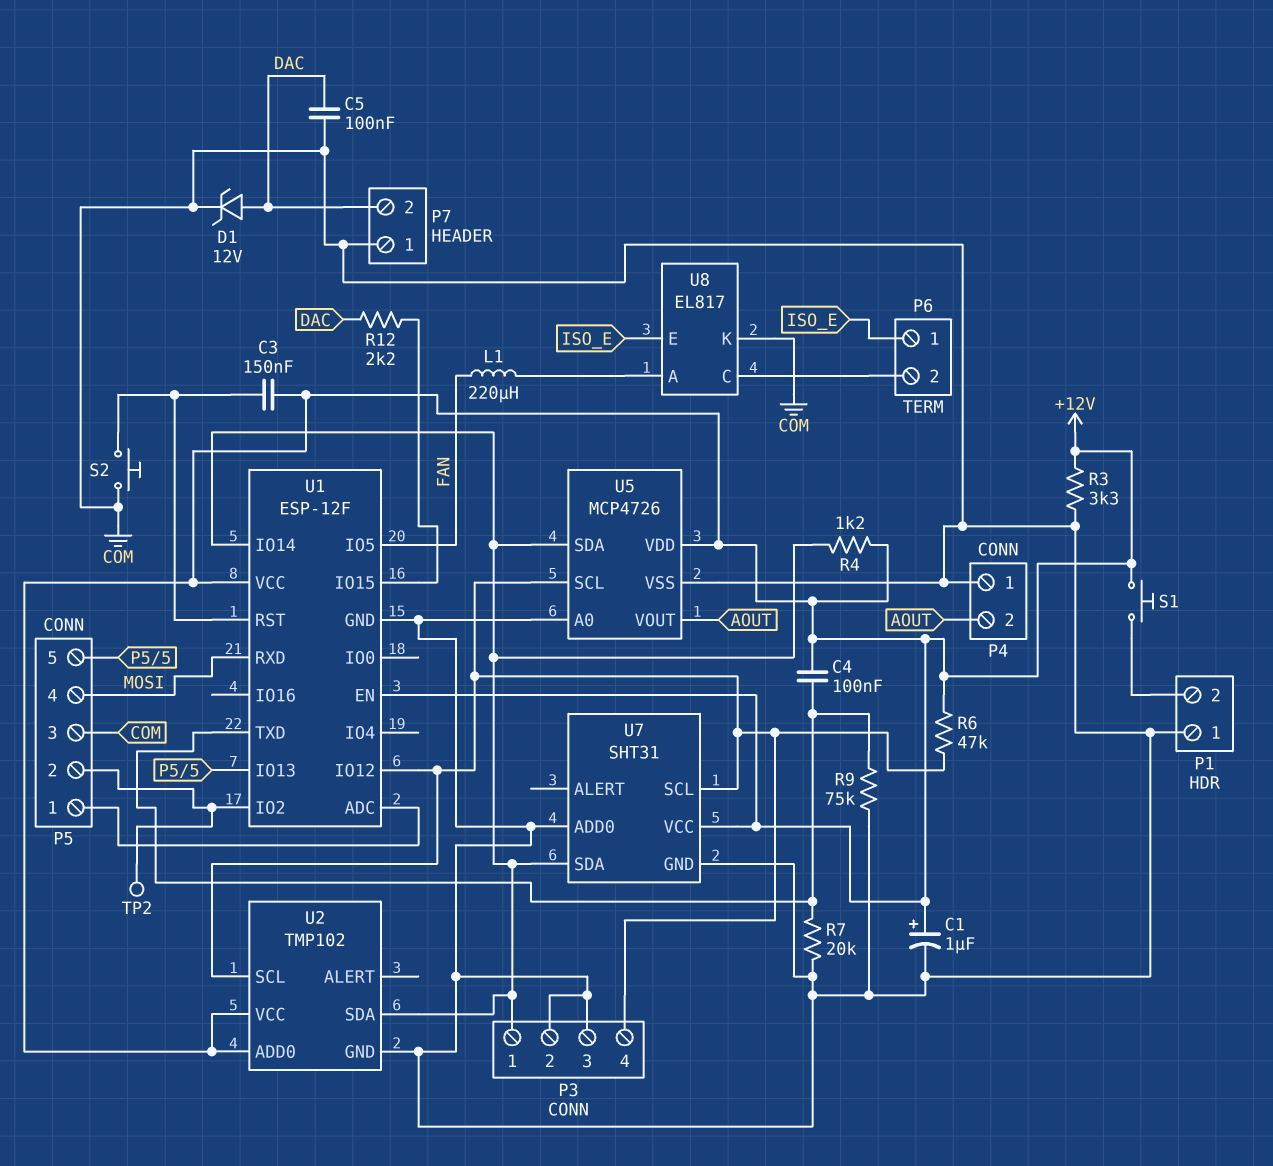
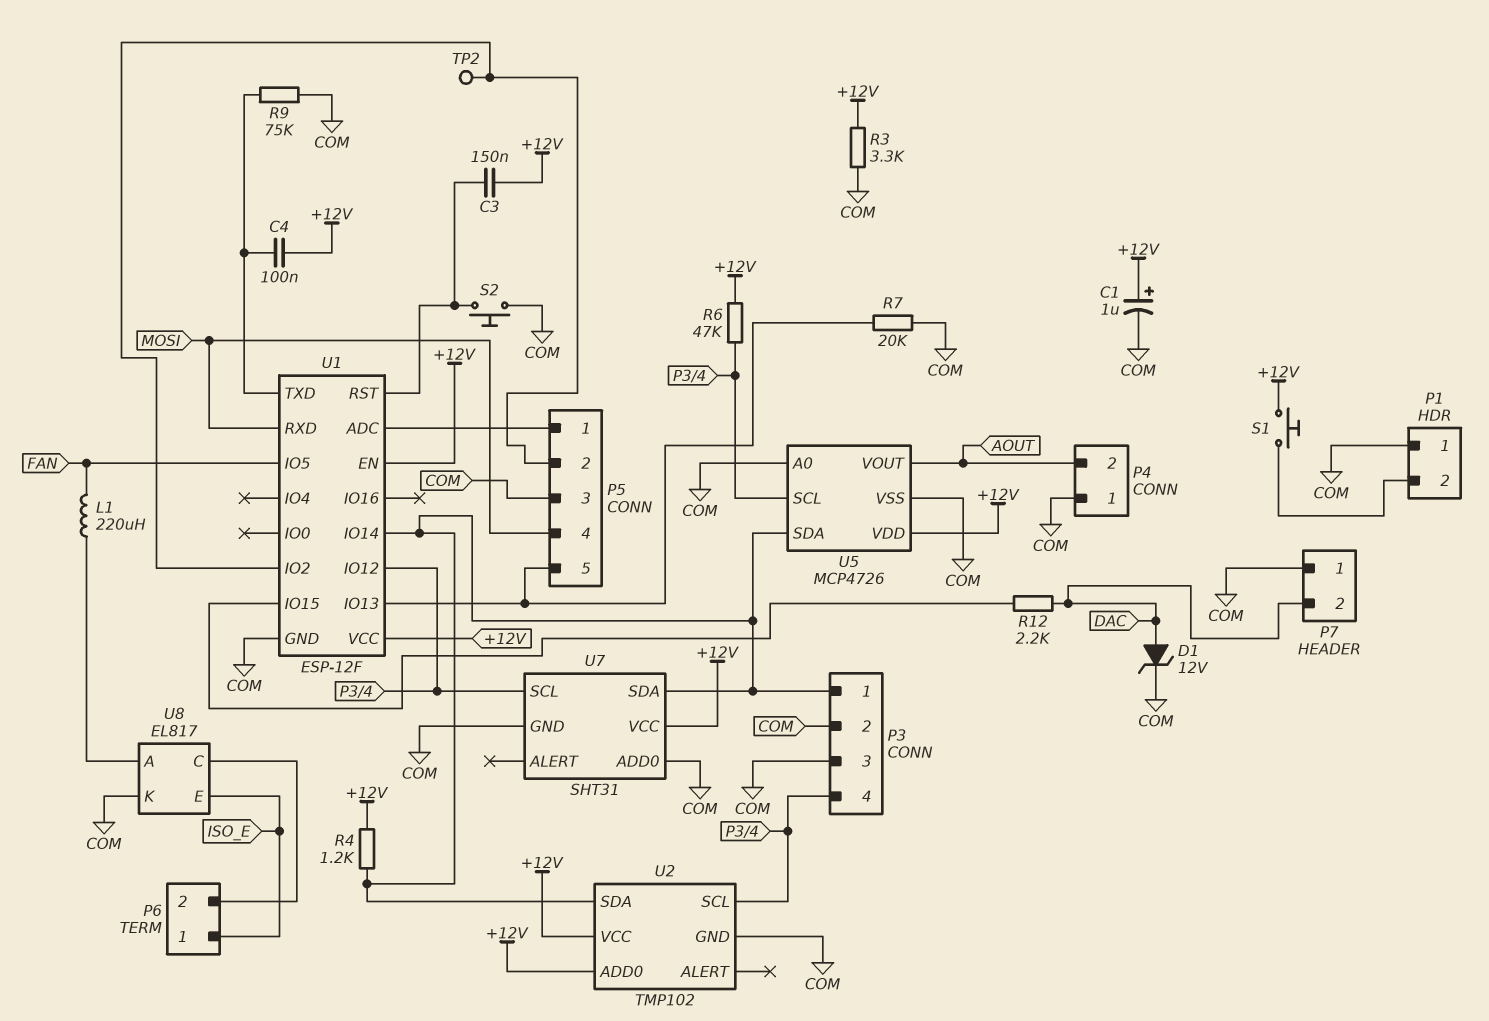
C5: 100nF (COM, DAC) -> none
R7: 20k (COM, U1/TXD) -> 20k (COM, P5/5)

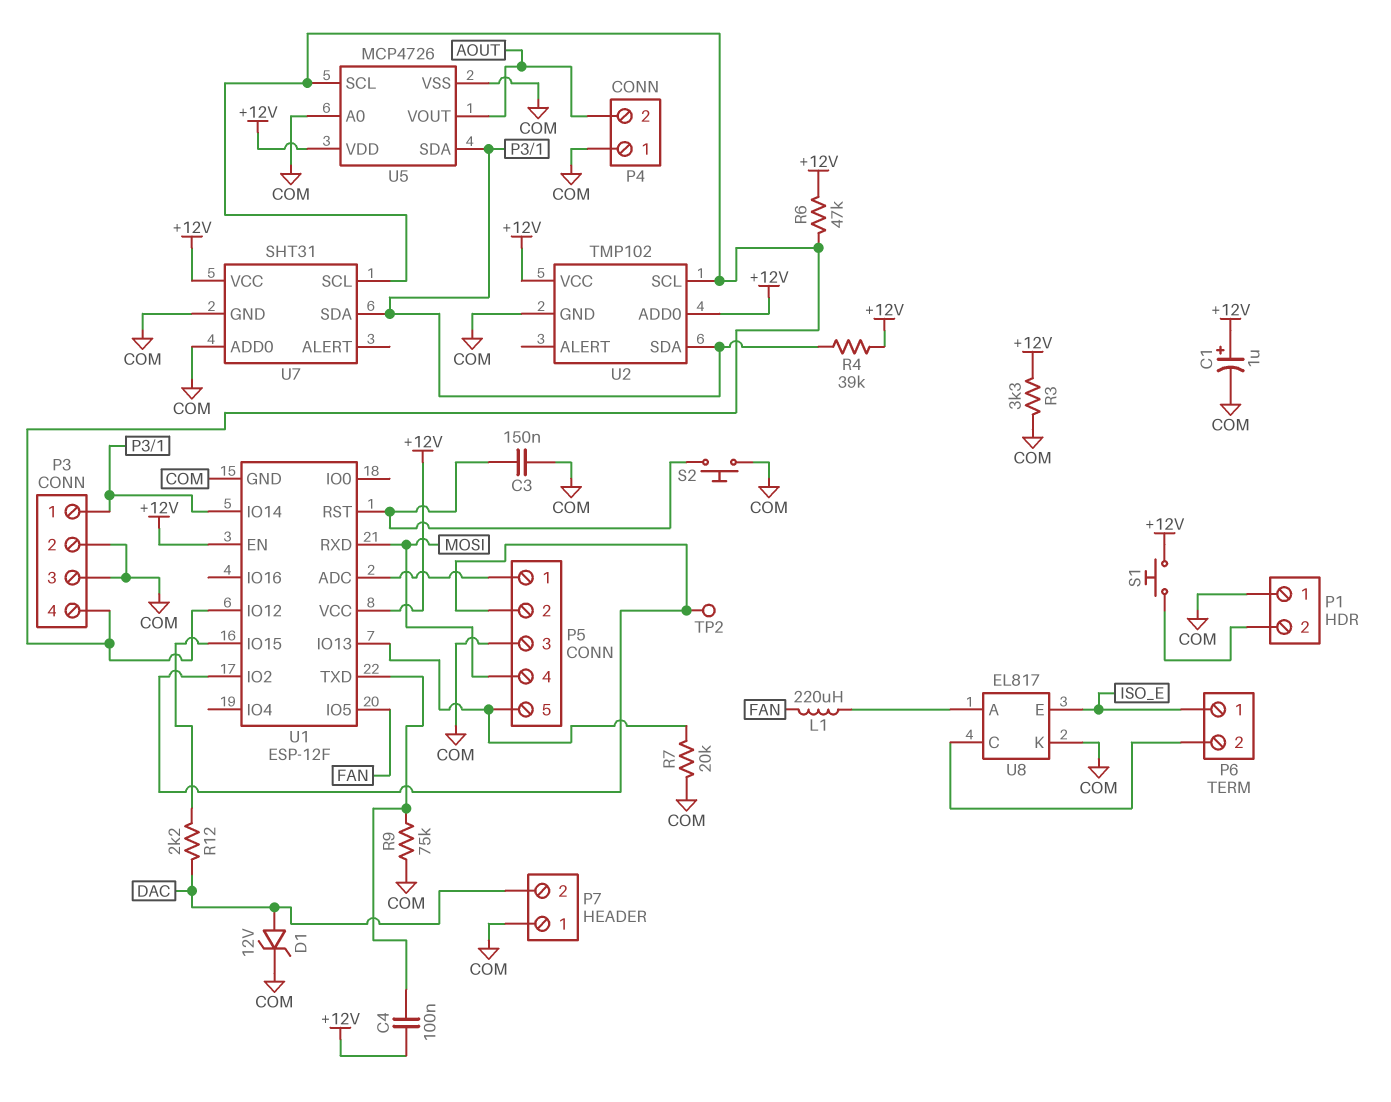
C3: 150nF (+12V, U1/RST) -> 150nF (COM, U1/RST)
R4: 1.2k (+12V, P3/1) -> 39k (+12V, P3/1)

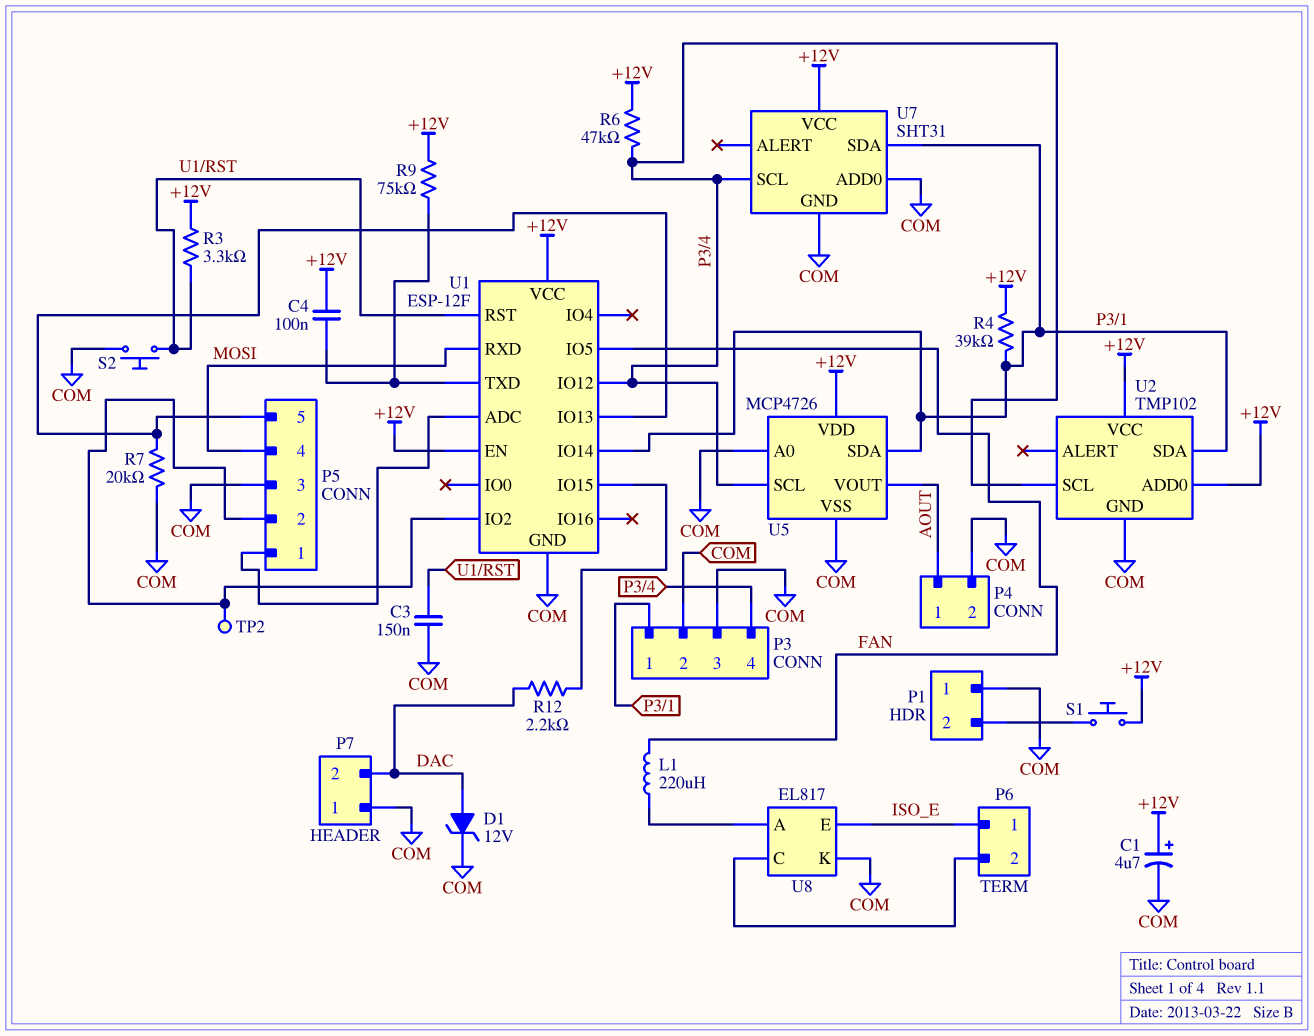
C1: 1uF (plus +12V, minus COM) -> 4.7uF (plus +12V, minus COM)
P4 pin 1: COM -> AOUT
P4 pin 2: AOUT -> COM
R3: 3.3k (+12V, COM) -> 3.3k (+12V, U1/RST)
R9: 75k (COM, U1/TXD) -> 75k (+12V, U1/TXD)

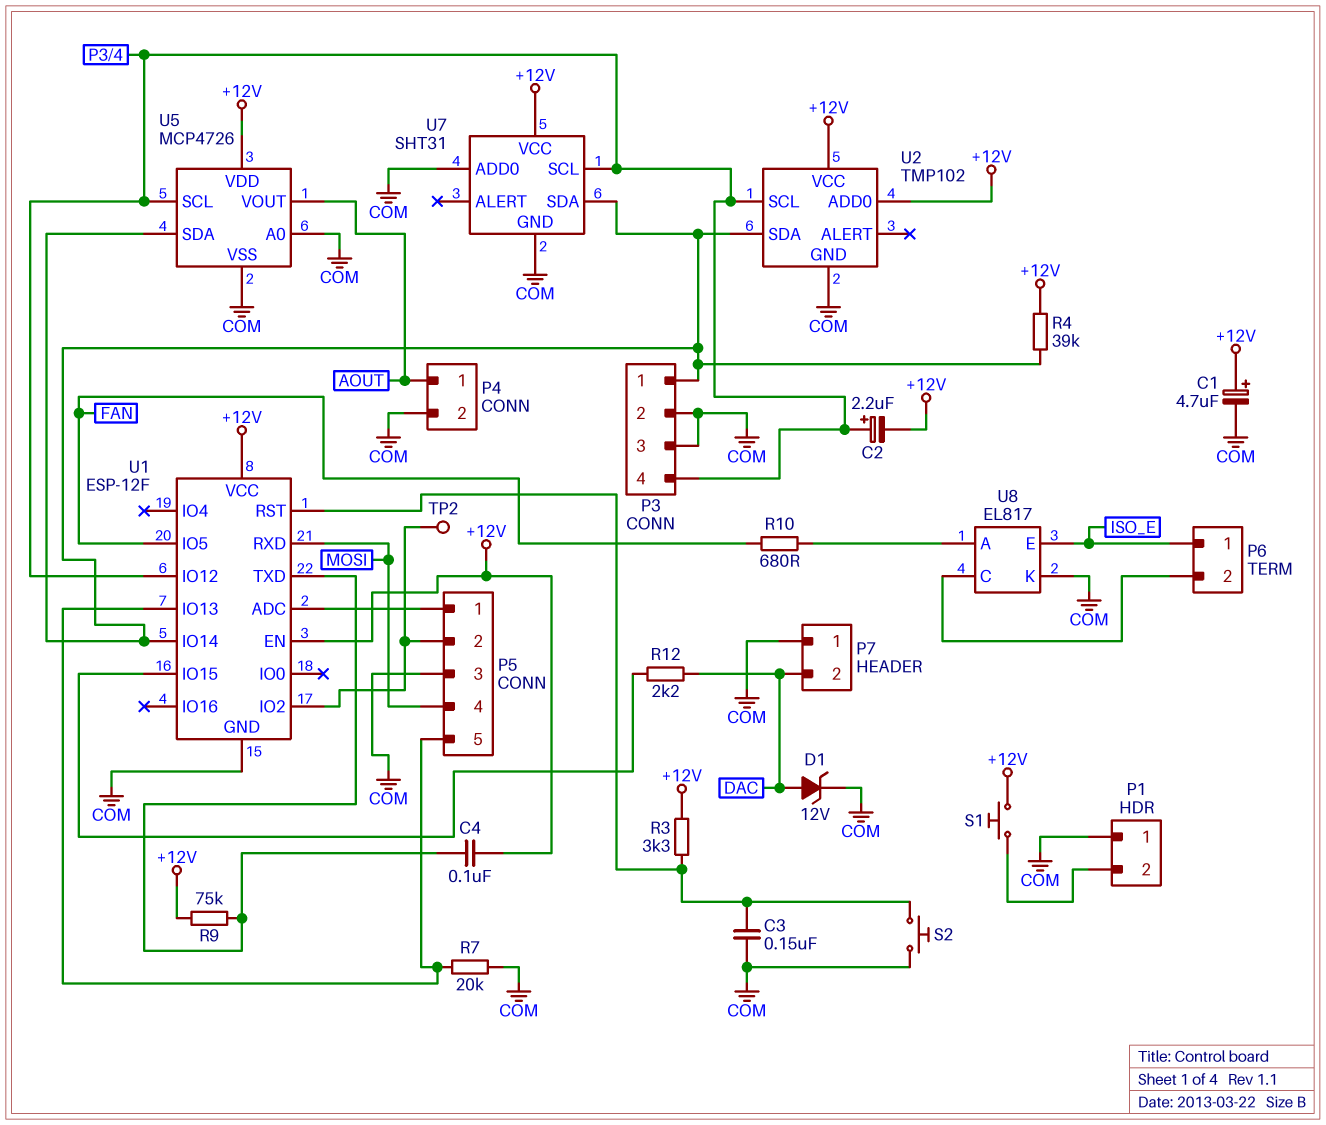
C2: none -> 2.2uF (plus P3/4, minus +12V)
L1: 220uH (FAN, U8/A) -> none
R6: 47k (+12V, P3/4) -> none
R10: none -> 680 (FAN, U8/A)

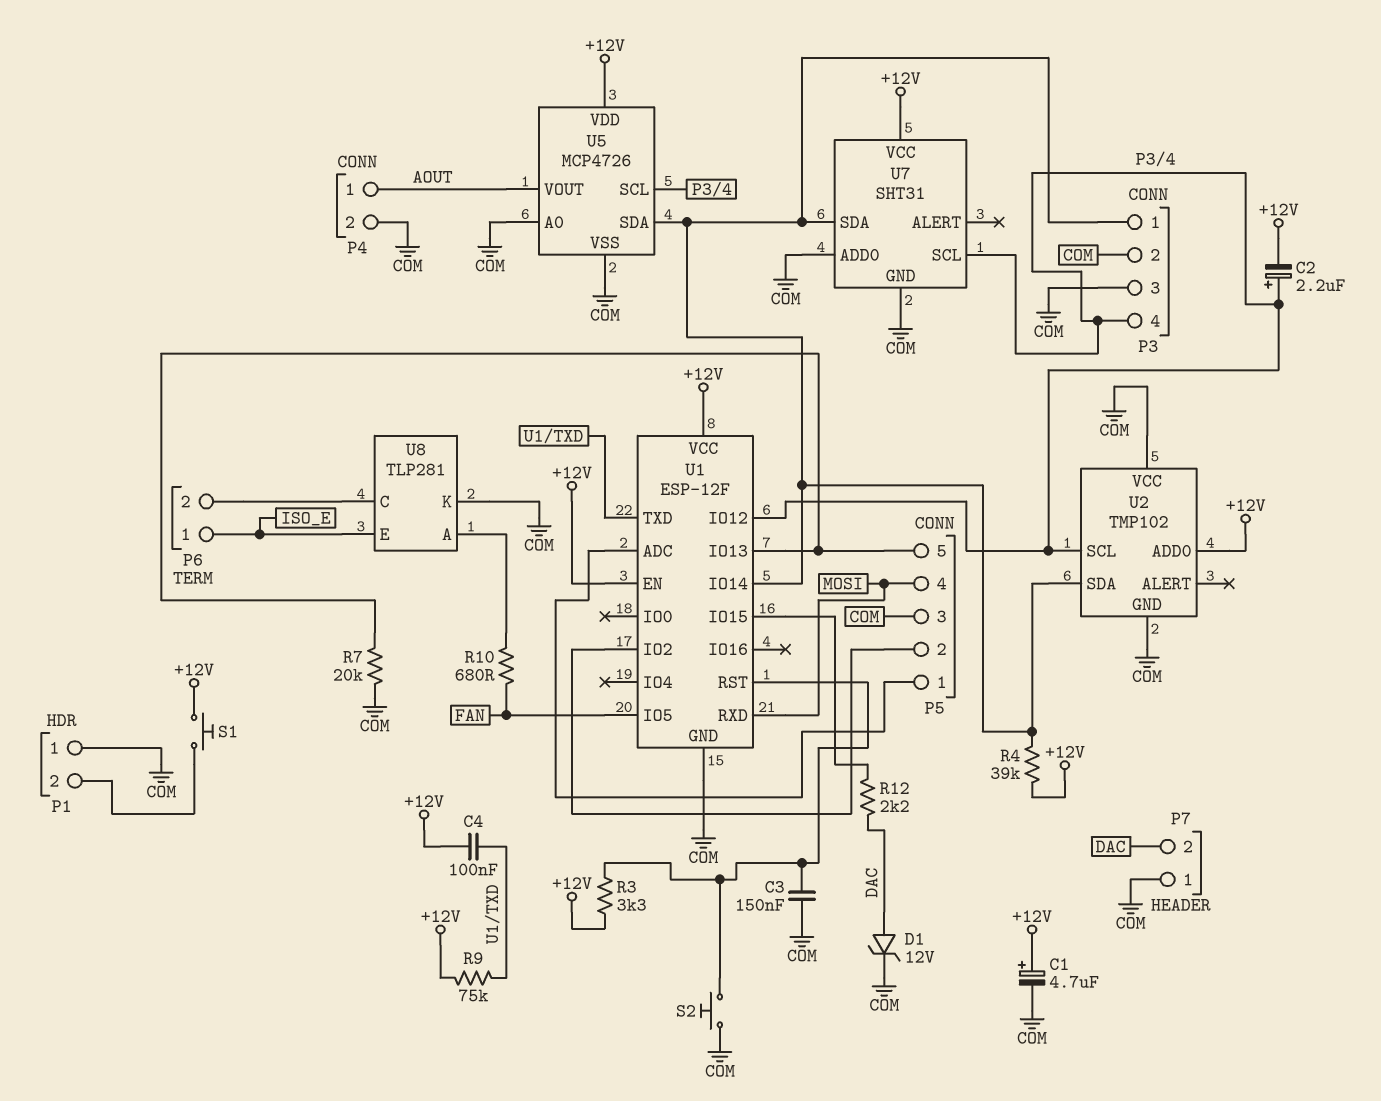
TP2: test point (P5/2) -> none
U2 pin VCC: +12V -> COM
U8: EL817 -> TLP281

